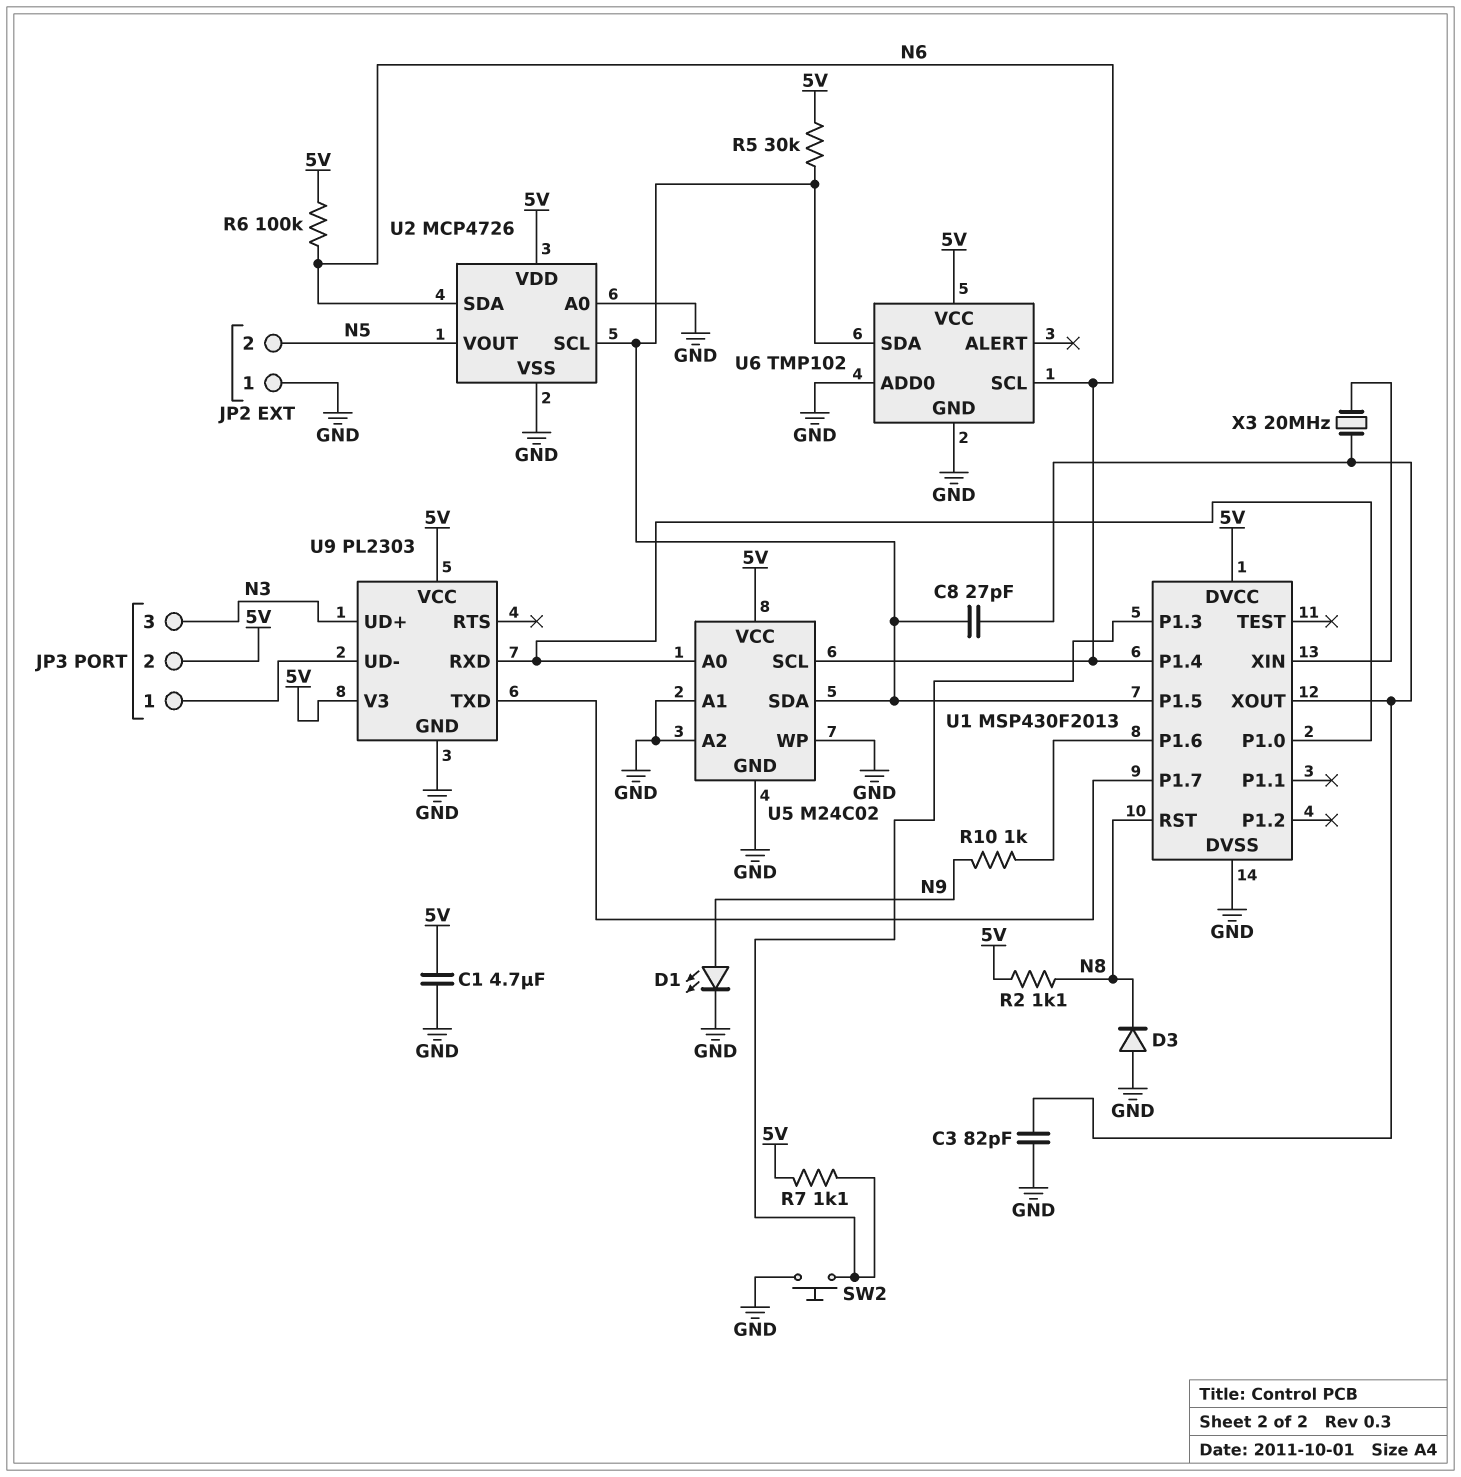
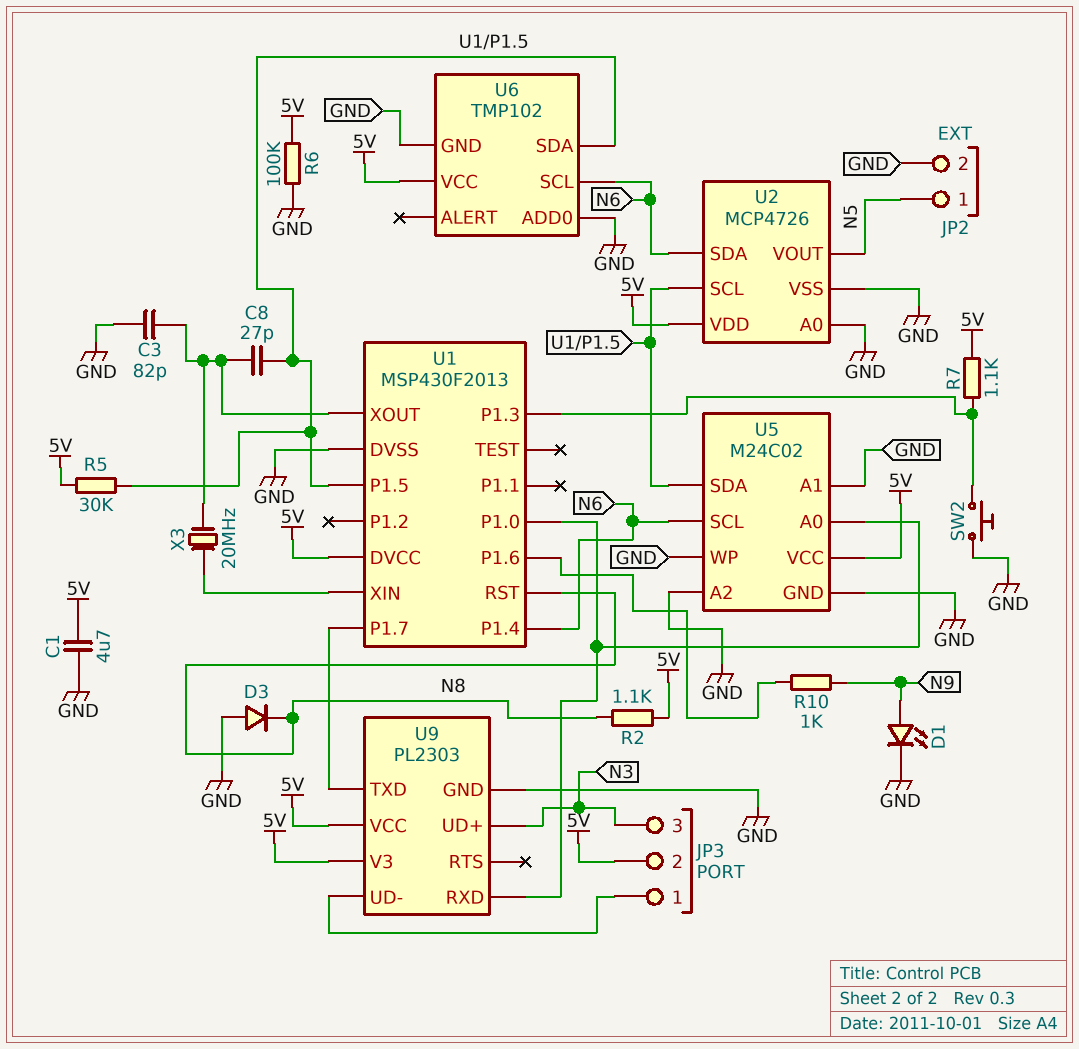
JP2 pin 1: GND -> N5
JP2 pin 2: N5 -> GND
R6: 100k (5V, N6) -> 100k (5V, GND)

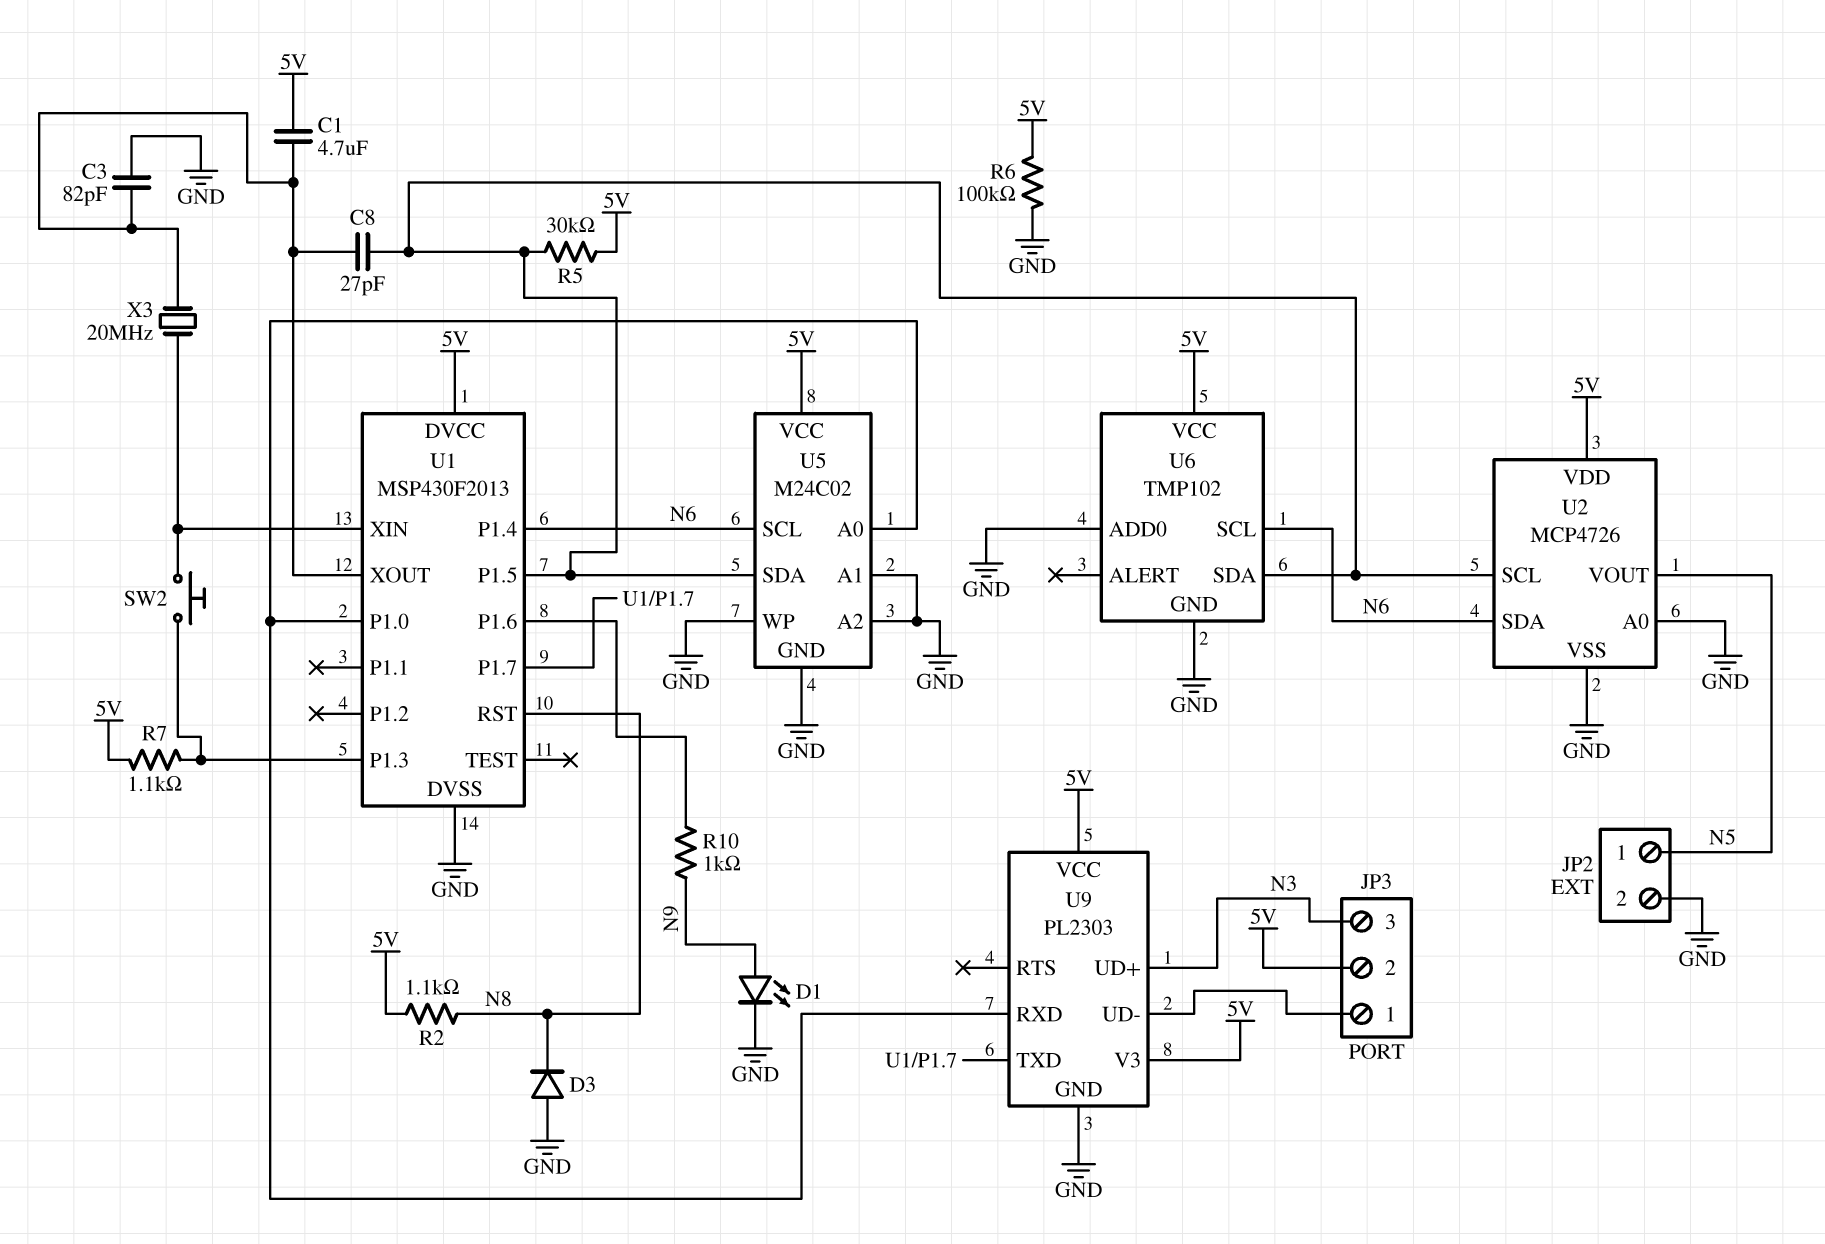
C1: 4.7uF (5V, GND) -> 4.7uF (5V, U1/XOUT)
SW2: button (GND, U1/P1.3) -> button (U1/P1.3, U1/XIN)

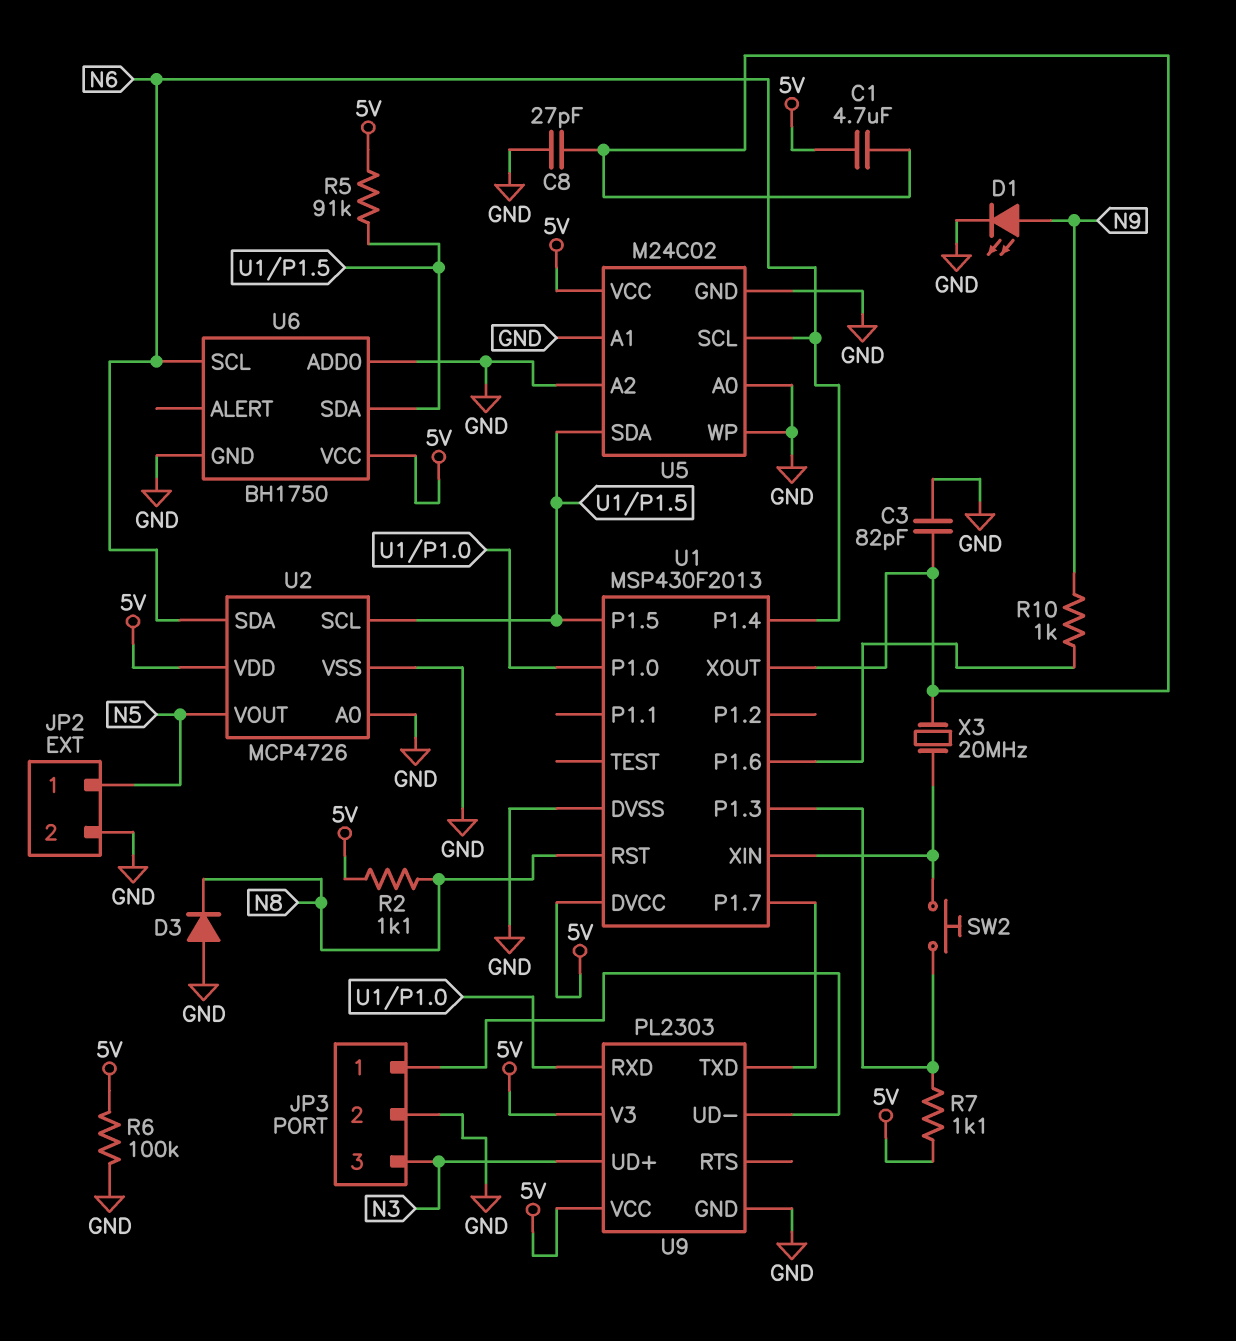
C8: 27pF (U1/P1.5, U1/XOUT) -> 27pF (GND, U1/XOUT)
JP3 pin 2: 5V -> GND
R5: 30k (5V, U1/P1.5) -> 91k (5V, U1/P1.5)
U5 pin A0: U1/P1.0 -> GND
U6: TMP102 -> BH1750

